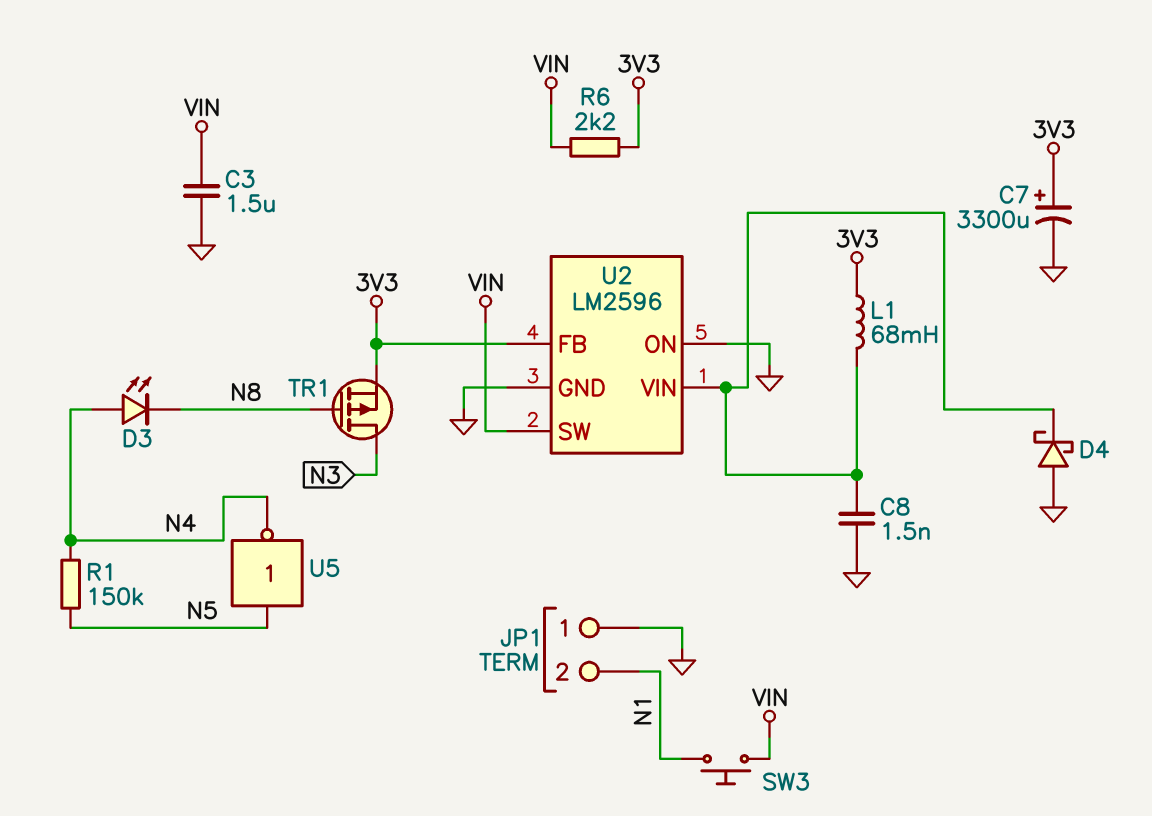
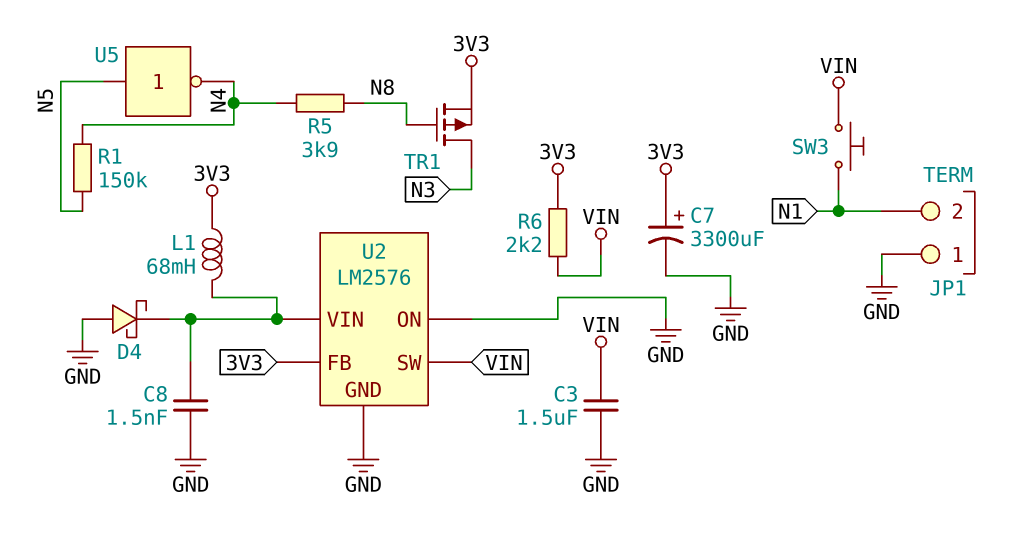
D3: LED (A N4, K N8) -> none
R5: none -> 3.9k (N4, N8)
U2: LM2596 -> LM2576

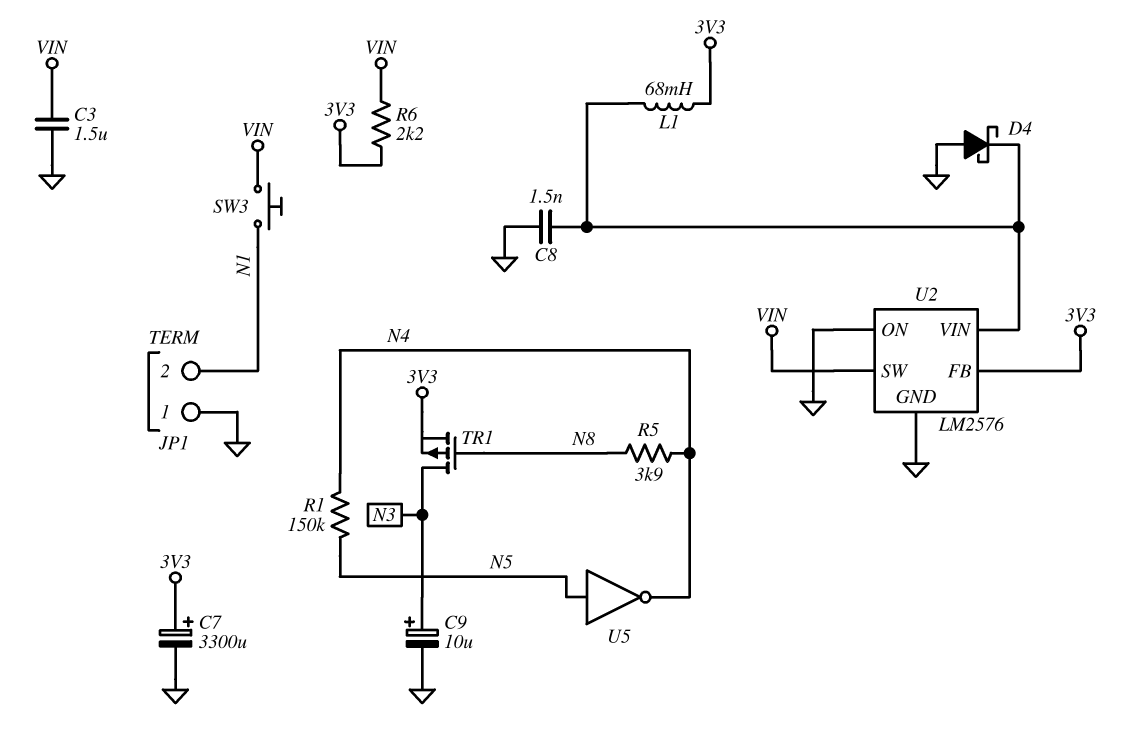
C9: none -> 10uF (plus N3, minus GND)

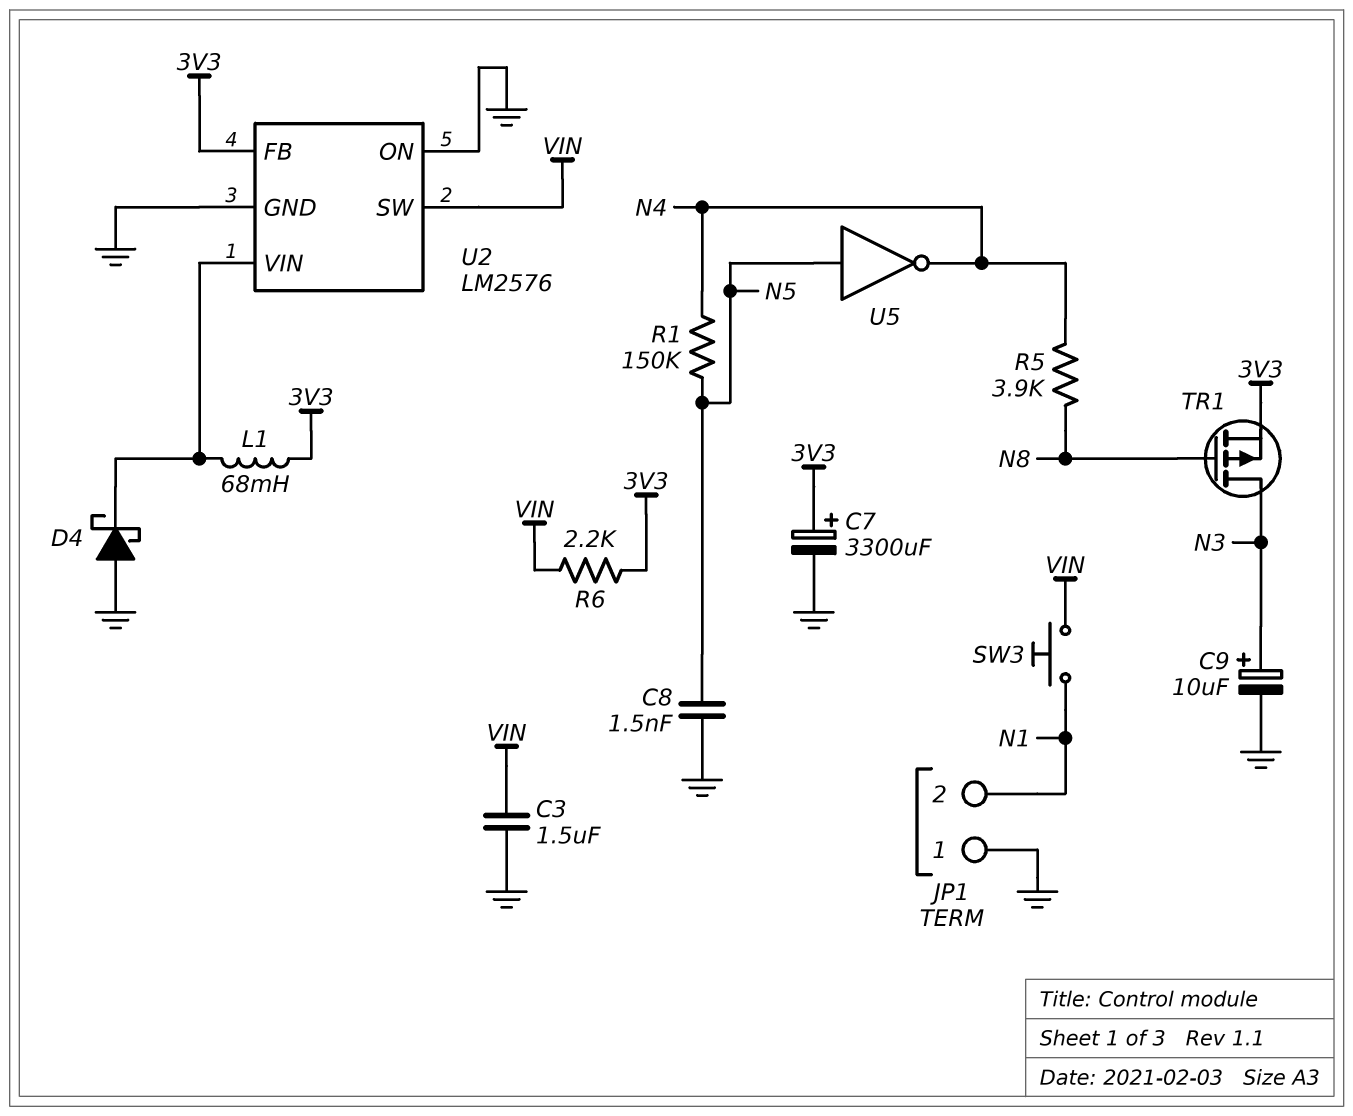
C8: 1.5nF (GND, U2/VIN) -> 1.5nF (GND, N5)

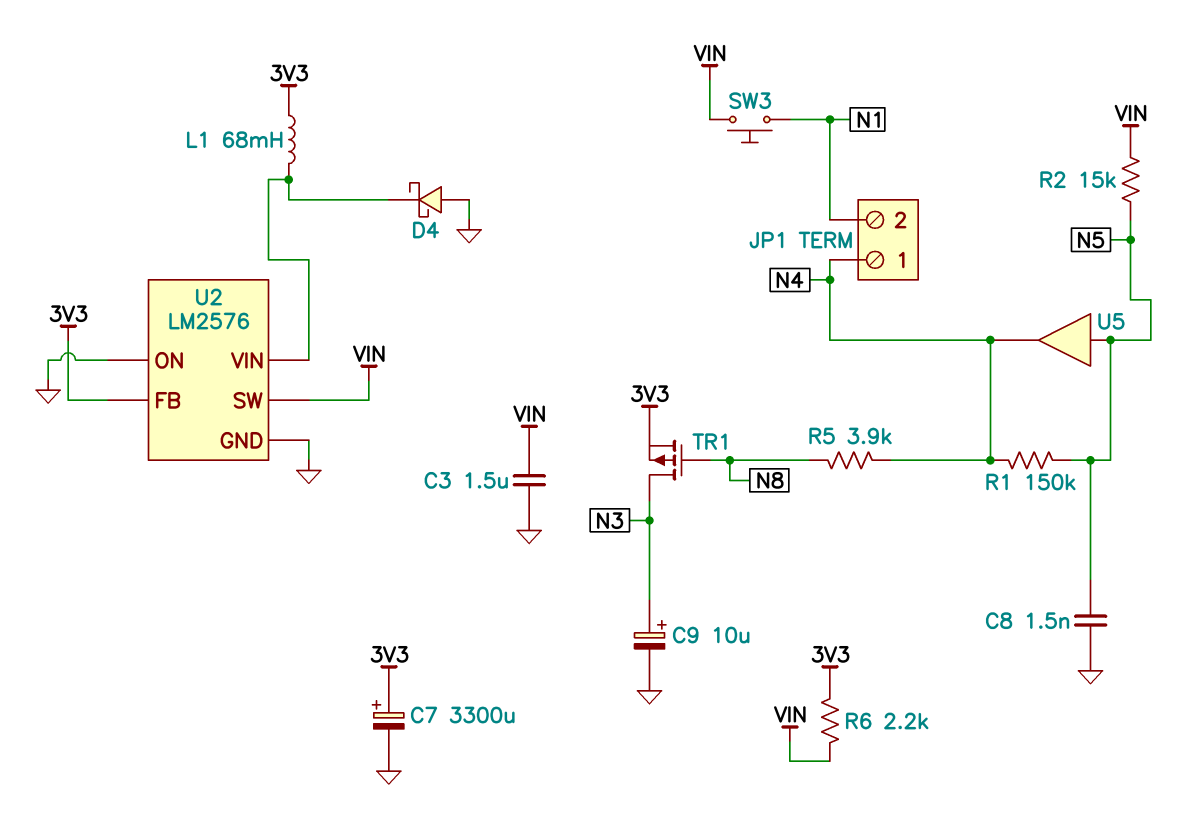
JP1 pin 1: GND -> N4
R2: none -> 15k (N5, VIN)
U5: NOT (in N5, out N4) -> buffer (in N5, out N4)

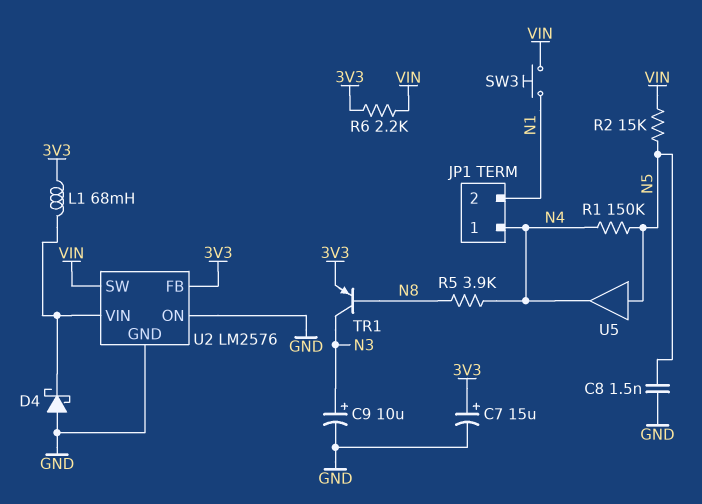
C3: 1.5uF (GND, VIN) -> none
C7: 3300uF (plus 3V3, minus GND) -> 15uF (plus 3V3, minus GND)
TR1: PMOS (G N8, D N3, S 3V3) -> PNP (B N8, C N3, E 3V3)

